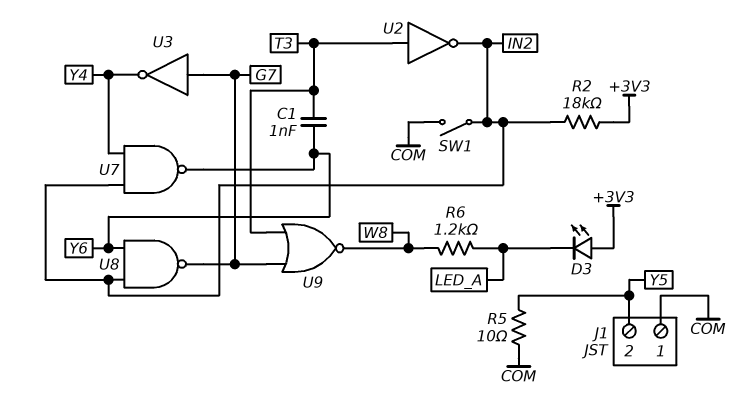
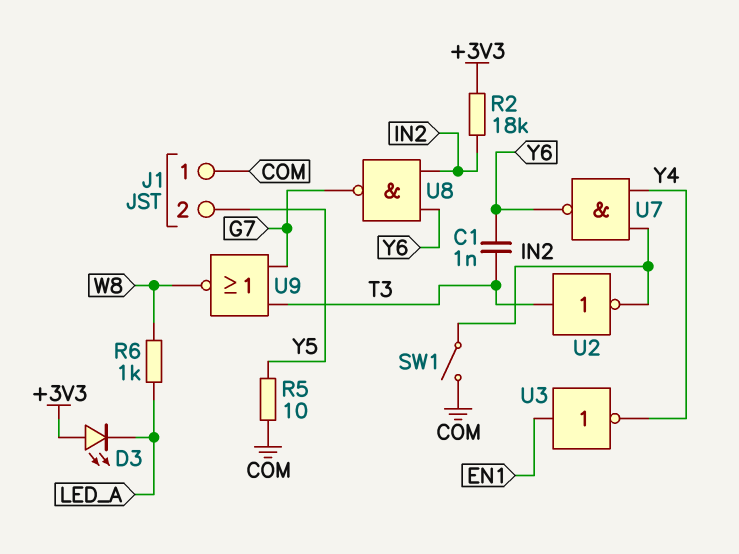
R6: 1.2k (LED_A, W8) -> 1k (LED_A, W8)
U3: NOT (in G7, out Y4) -> NOT (in EN1, out Y4)

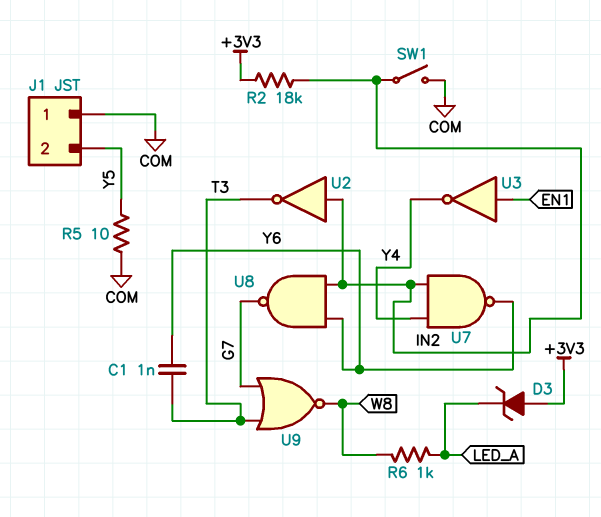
D3: LED (A +3V3, K LED_A) -> zener (A +3V3, K LED_A)
U2: NOT (in T3, out IN2) -> NOT (in IN2, out T3)

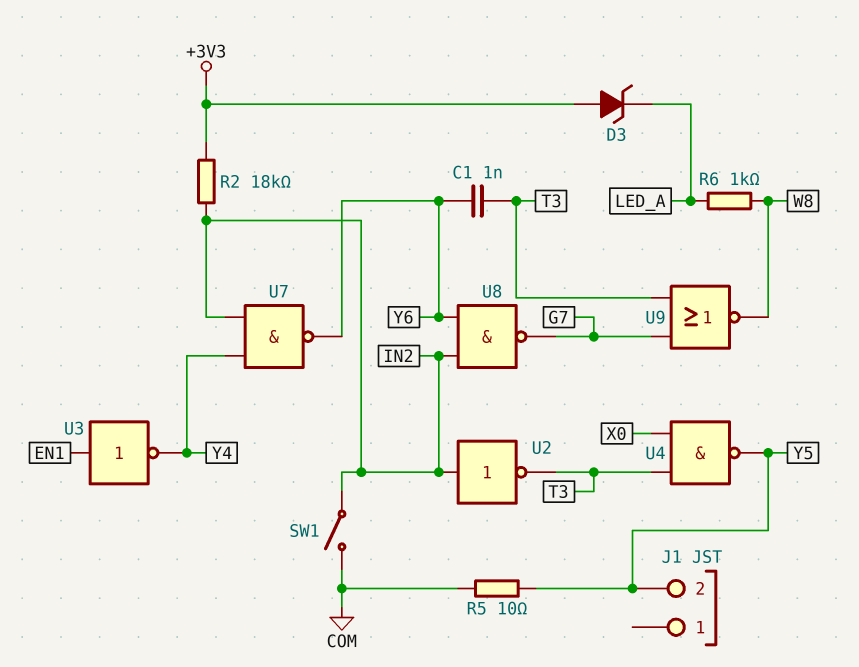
J1 pin 1: COM -> none
U4: none -> NAND (in T3, in X0, out Y5)

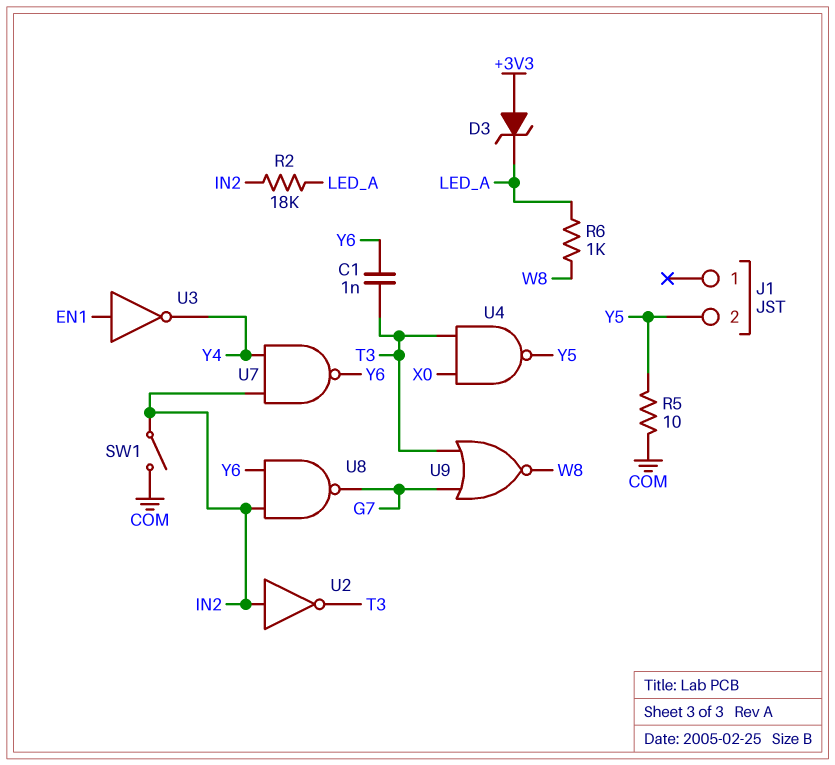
R2: 18k (+3V3, IN2) -> 18k (IN2, LED_A)

